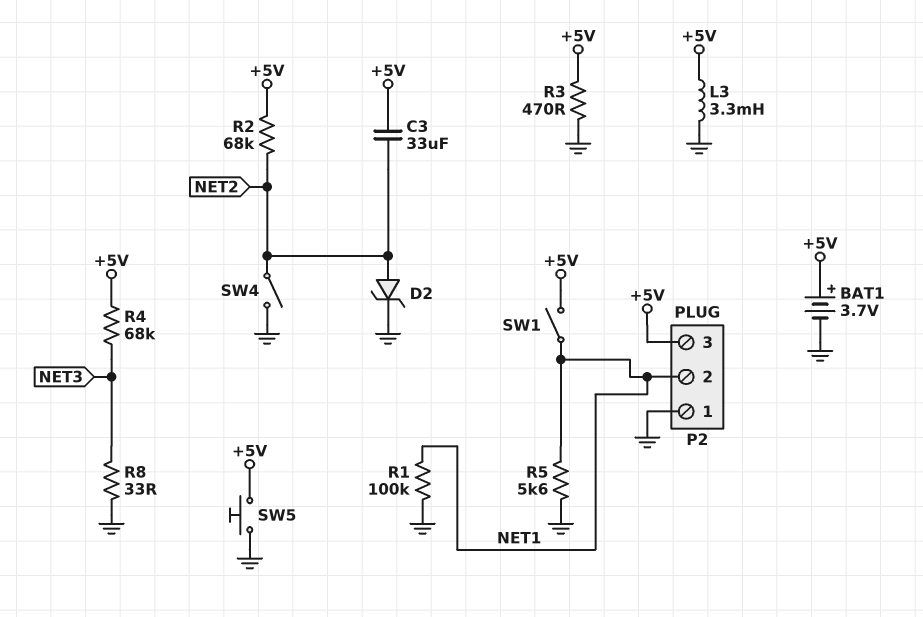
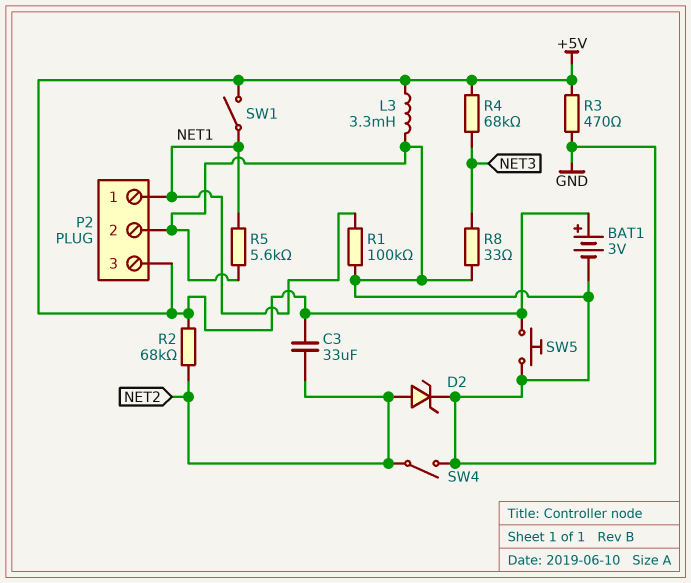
BAT1: 3.7V (plus +5V, minus GND) -> 3V (plus +5V, minus GND)
P2 pin 1: GND -> NET1
P2 pin 2: NET1 -> GND

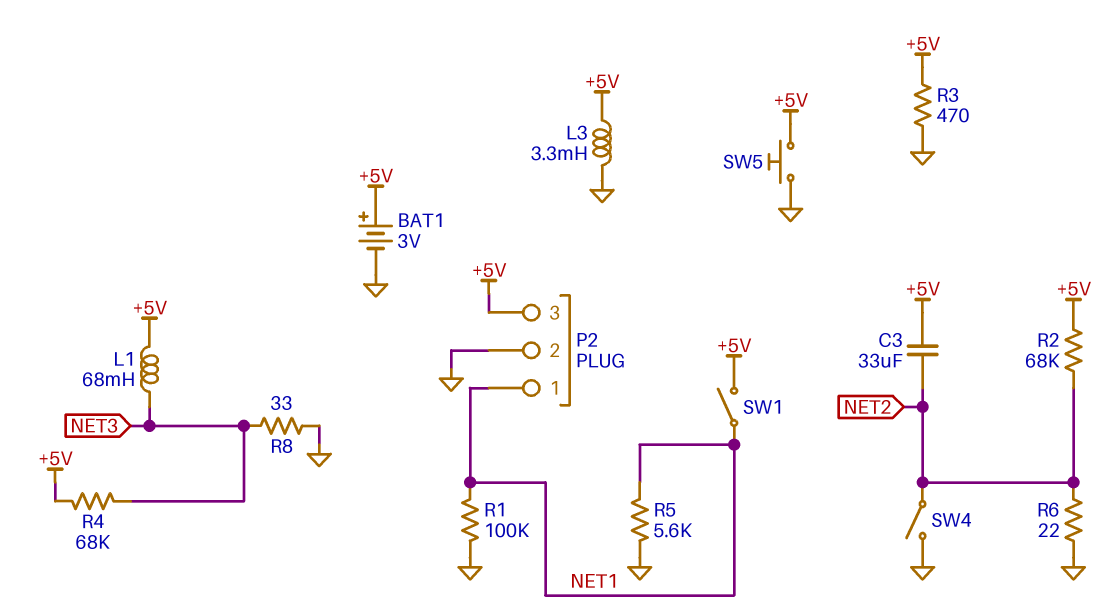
D2: zener (A NET2, K GND) -> none
L1: none -> 68mH (+5V, NET3)
R6: none -> 22 (GND, NET2)

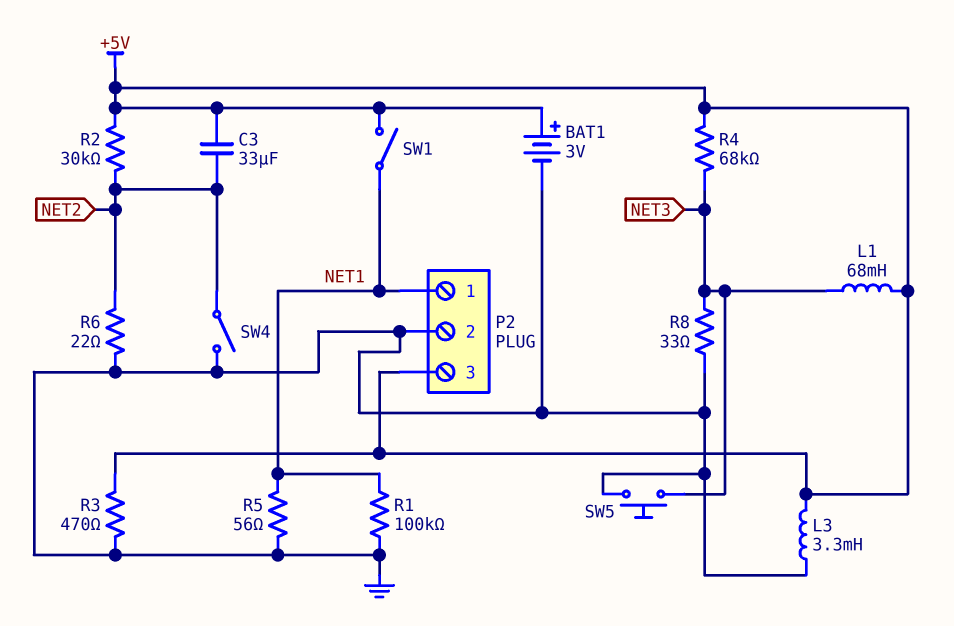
R2: 68k (+5V, NET2) -> 30k (+5V, NET2)
R5: 5.6k (GND, NET1) -> 56 (GND, NET1)
SW5: button (+5V, GND) -> button (GND, NET3)

